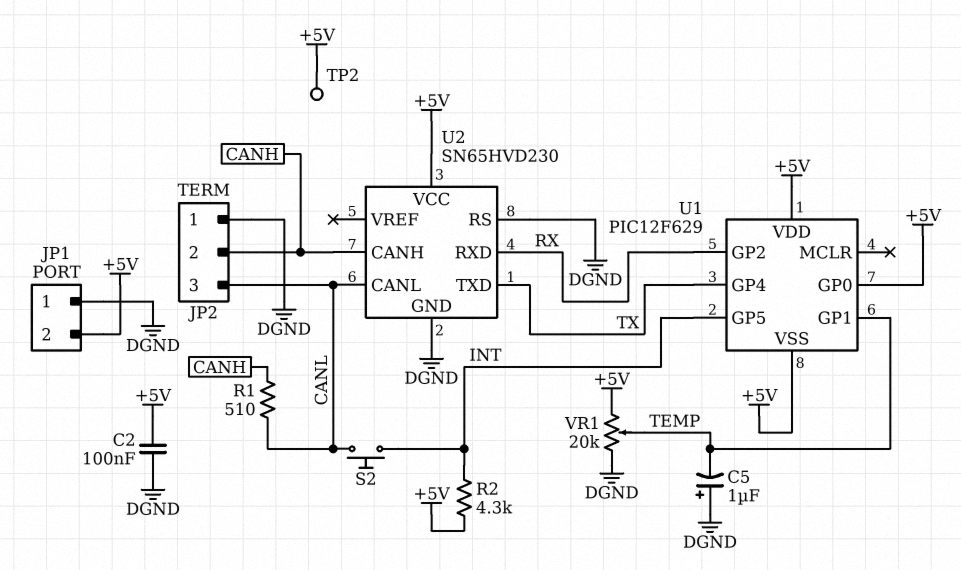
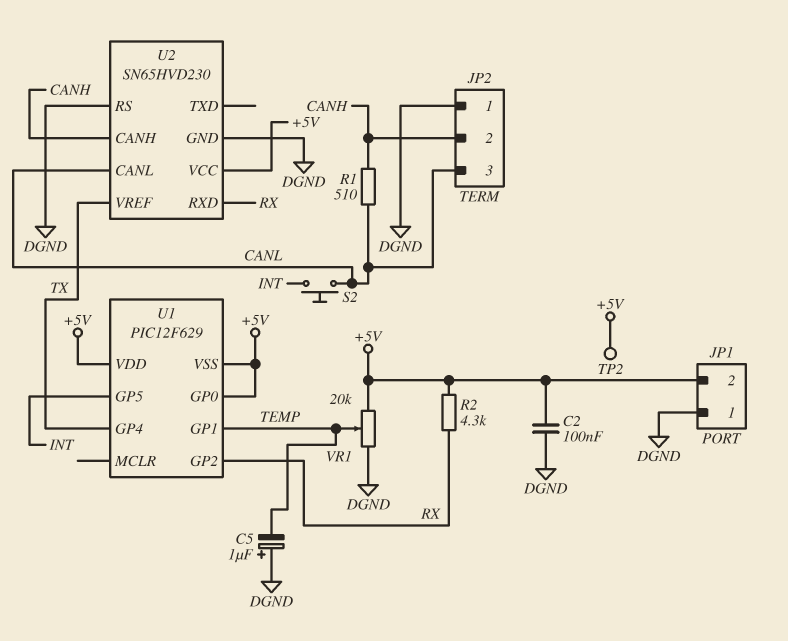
R2: 4.3k (+5V, INT) -> 4.3k (+5V, RX)
U2 pin TXD: TX -> none
U2 pin VREF: none -> TX

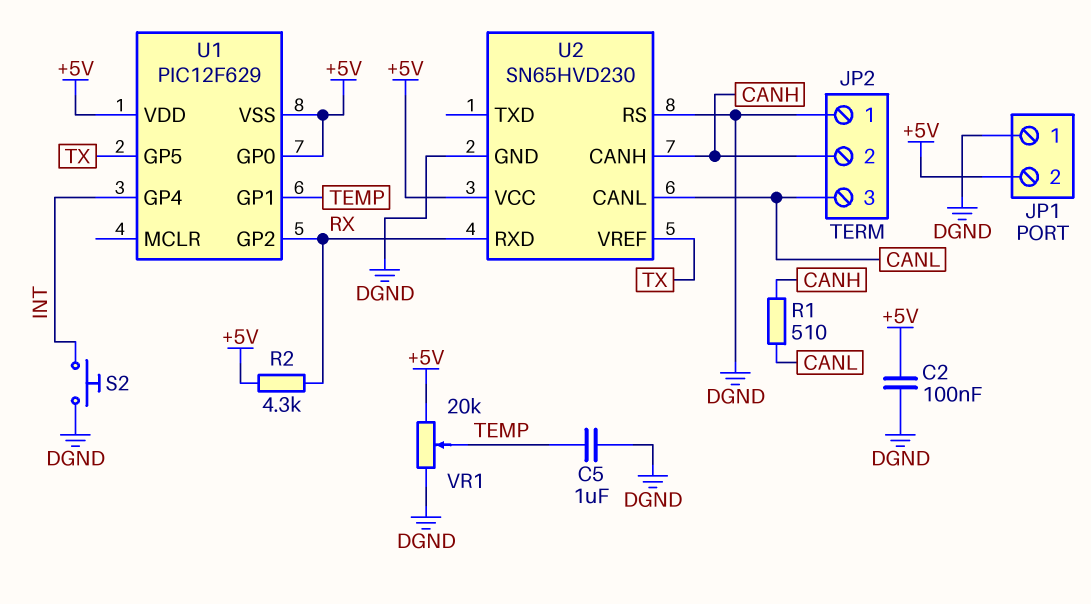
C5: 1uF (plus DGND, minus TEMP) -> 1uF (DGND, TEMP)
S2: button (CANL, INT) -> button (DGND, INT)
TP2: test point (+5V) -> none
U1 pin GP4: TX -> INT
U1 pin GP5: INT -> TX

